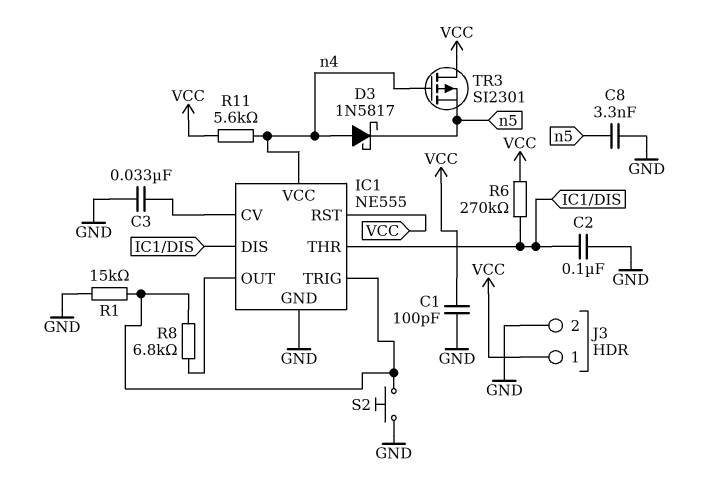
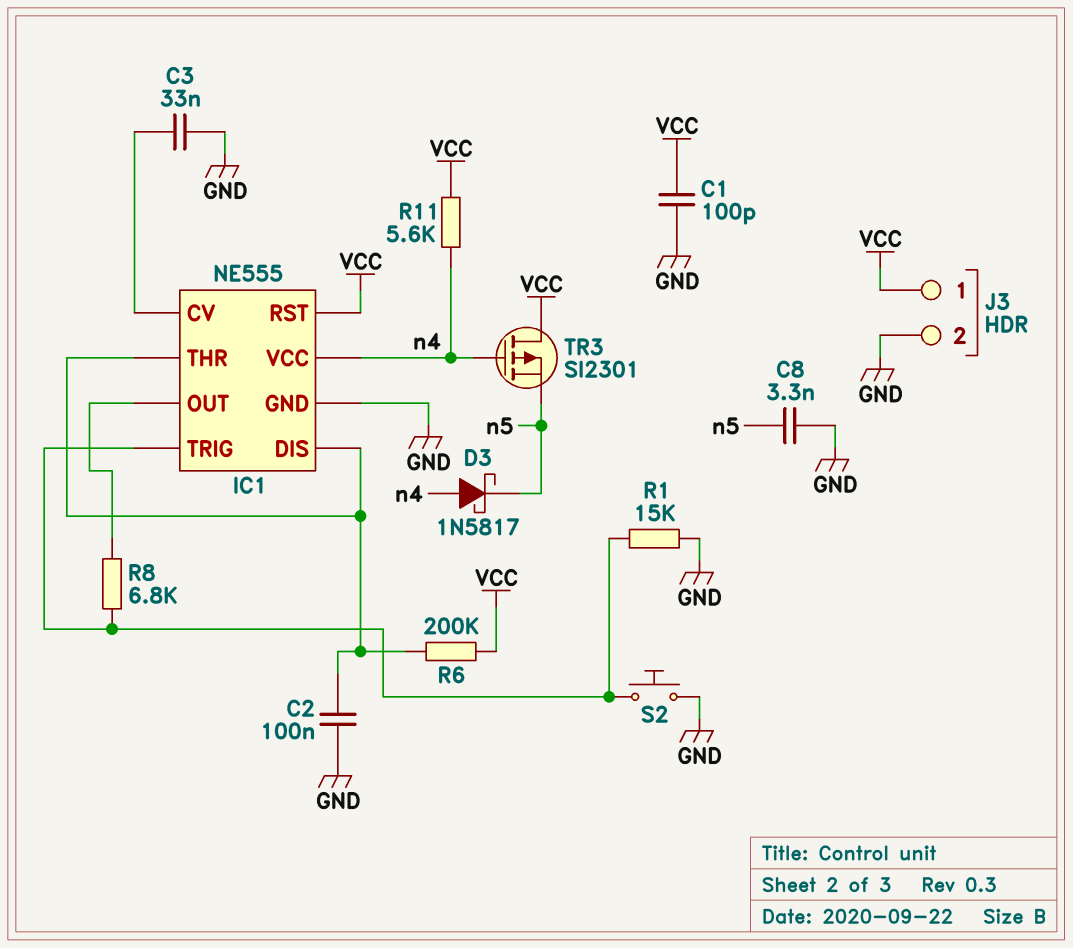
R6: 270k (IC1/DIS, VCC) -> 200k (IC1/DIS, VCC)

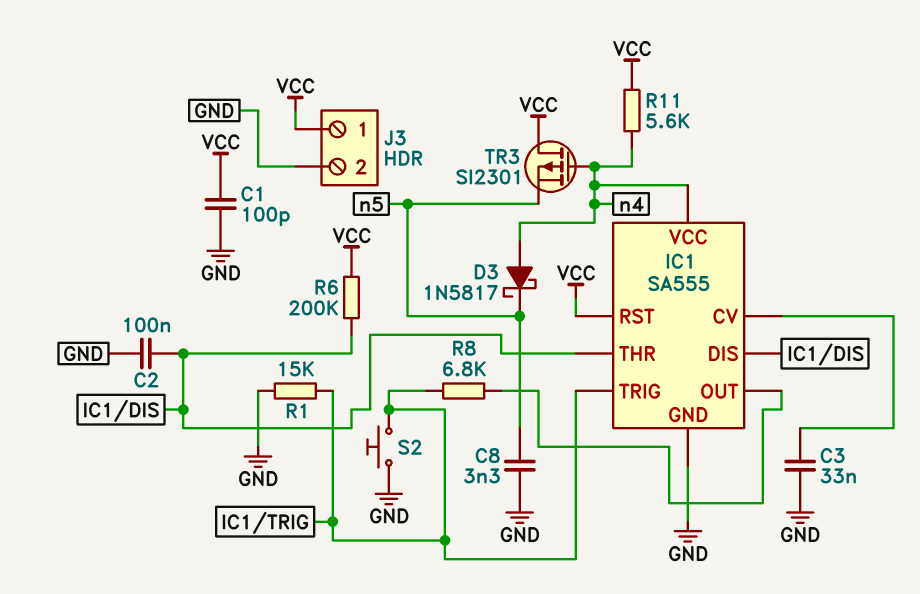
IC1: NE555 -> SA555

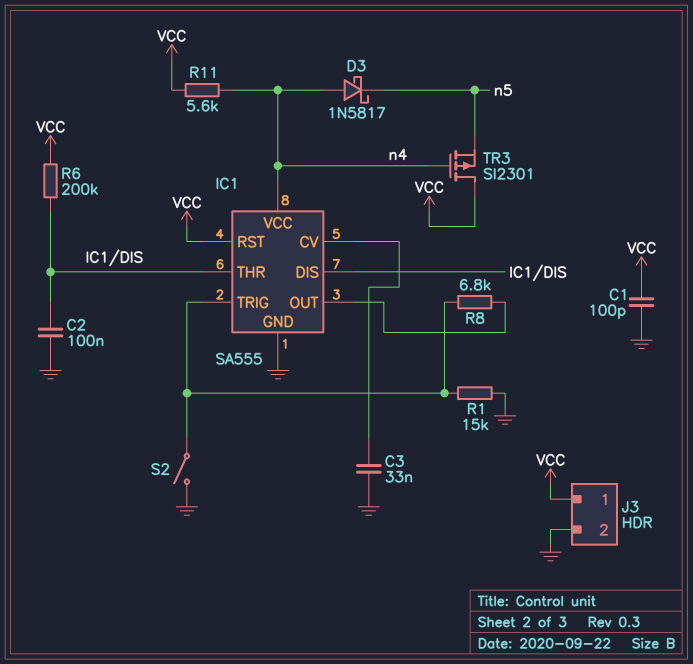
C8: 3.3nF (GND, n5) -> none
S2: button (GND, IC1/TRIG) -> switch (GND, IC1/TRIG)

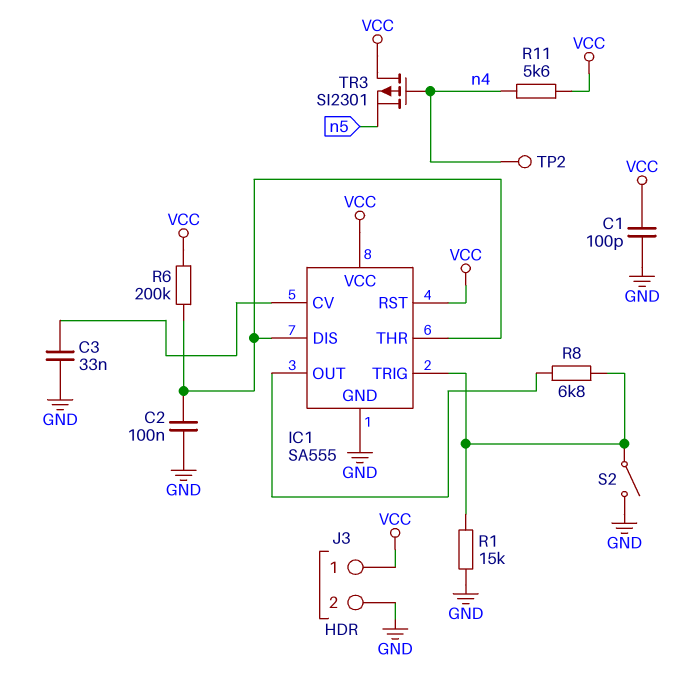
D3: schottky 1N5817 (A n4, K n5) -> none
IC1 pin VCC: n4 -> VCC
TP2: none -> test point (n4)

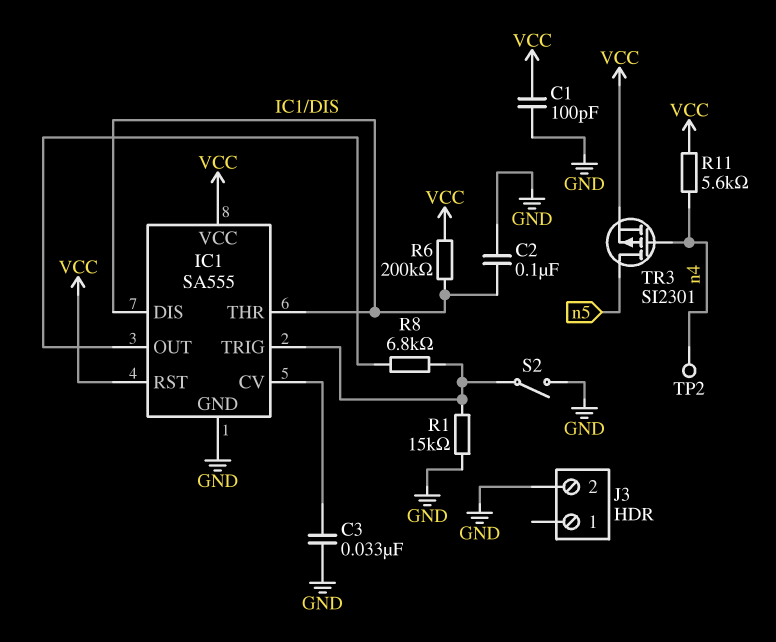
J3 pin 1: VCC -> none
TR3: PMOS SI2301 (G n4, D VCC, S n5) -> PMOS SI2301 (G n4, D n5, S VCC)

